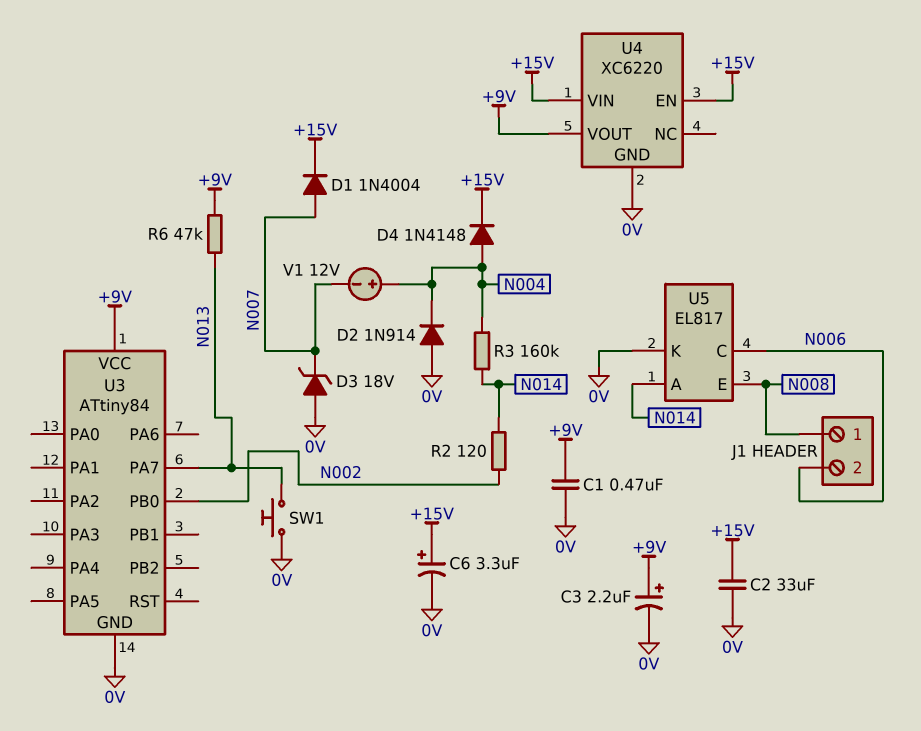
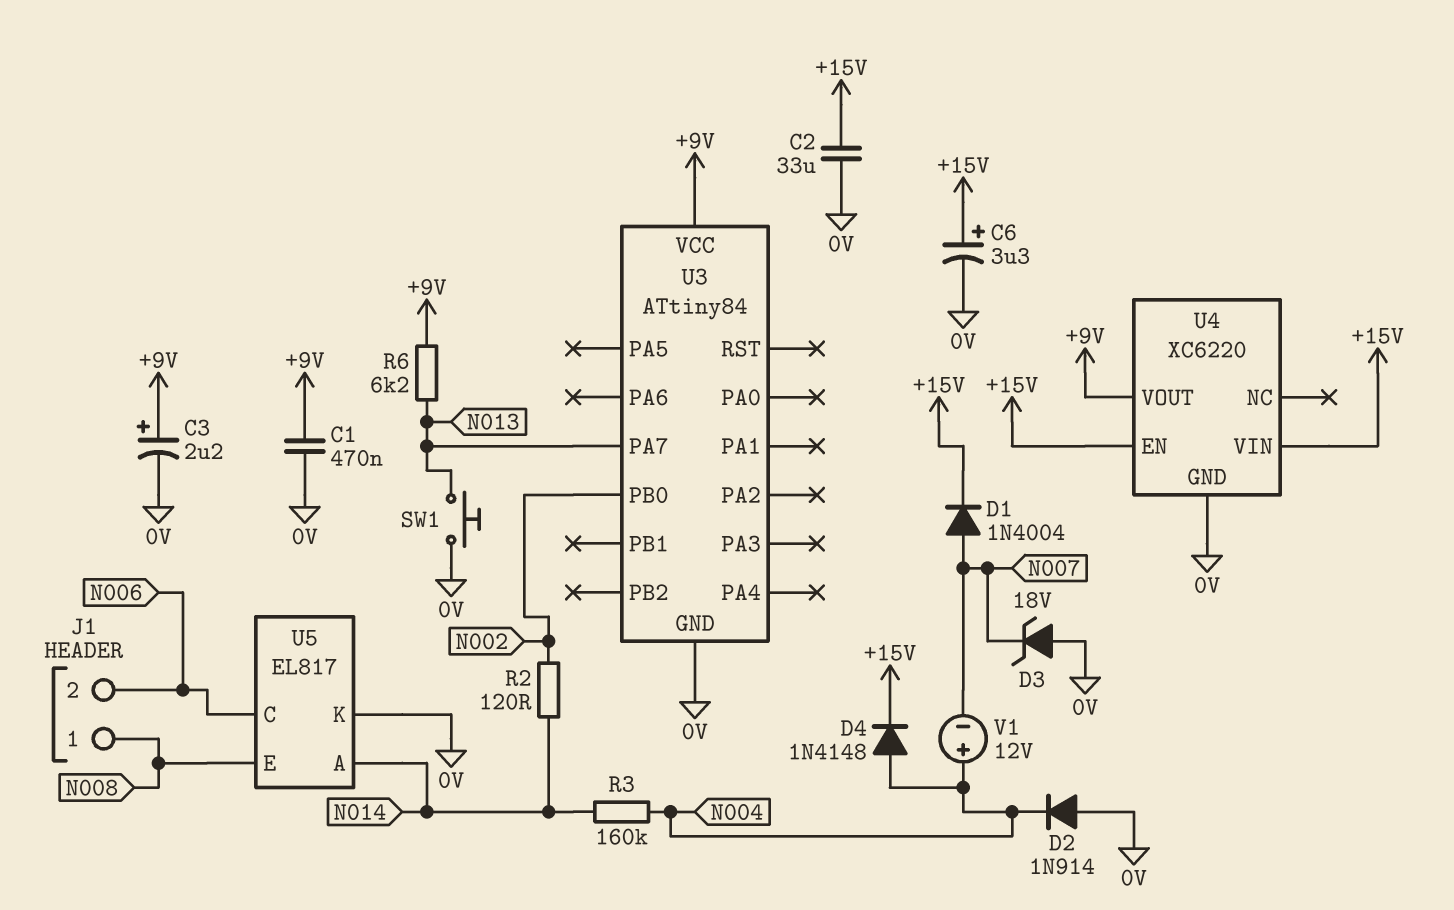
R6: 47k (+9V, N013) -> 6.2k (+9V, N013)

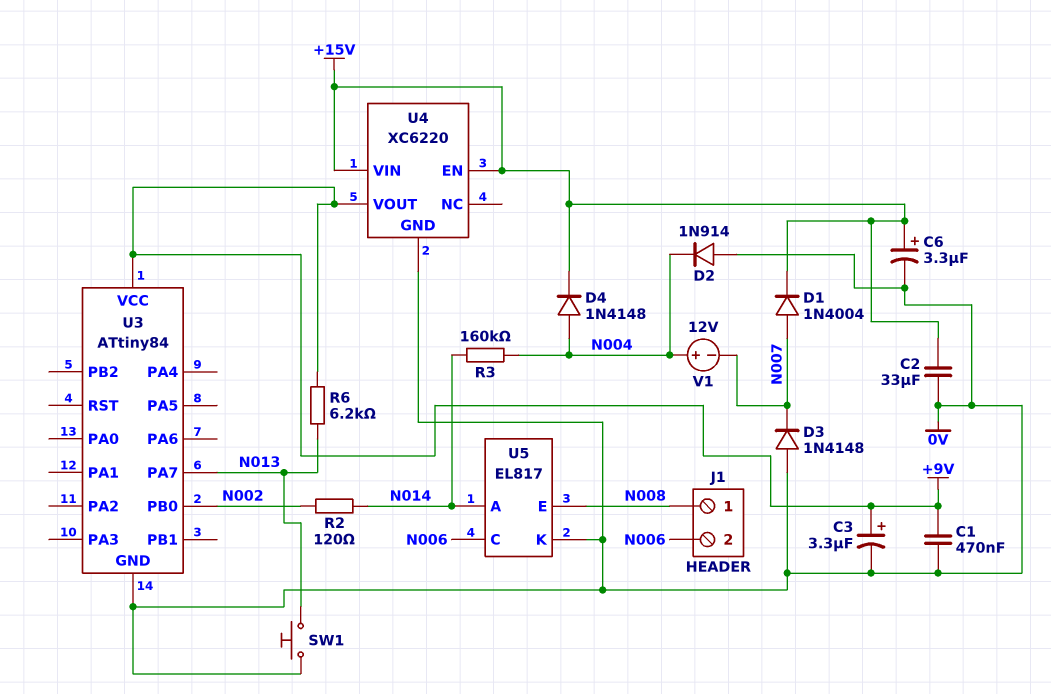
C3: 2.2uF (plus +9V, minus 0V) -> 3.3uF (plus +9V, minus 0V)
D3: zener 18V (A 0V, K N007) -> diode 1N4148 (A 0V, K N007)

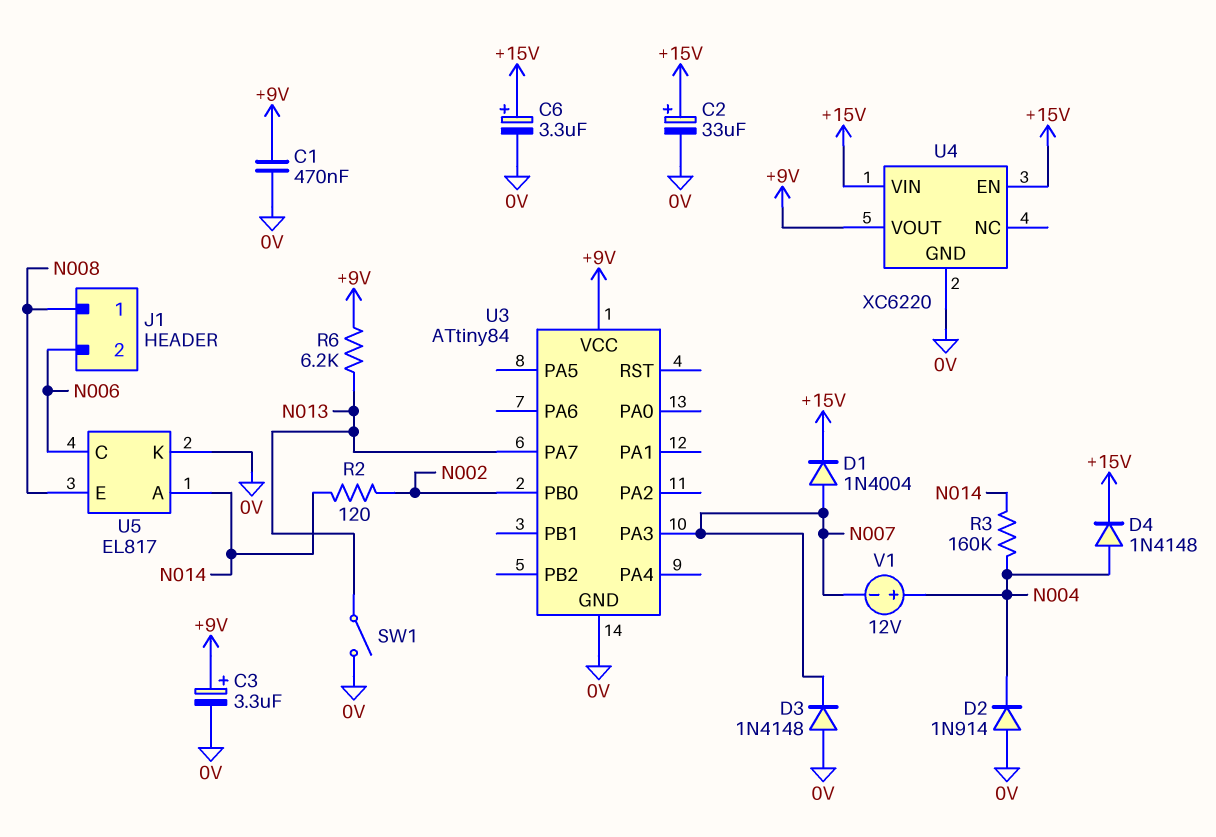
C2: 33uF (+15V, 0V) -> 33uF (plus +15V, minus 0V)
SW1: button (0V, N013) -> switch (0V, N013)
U3 pin PA3: none -> N007

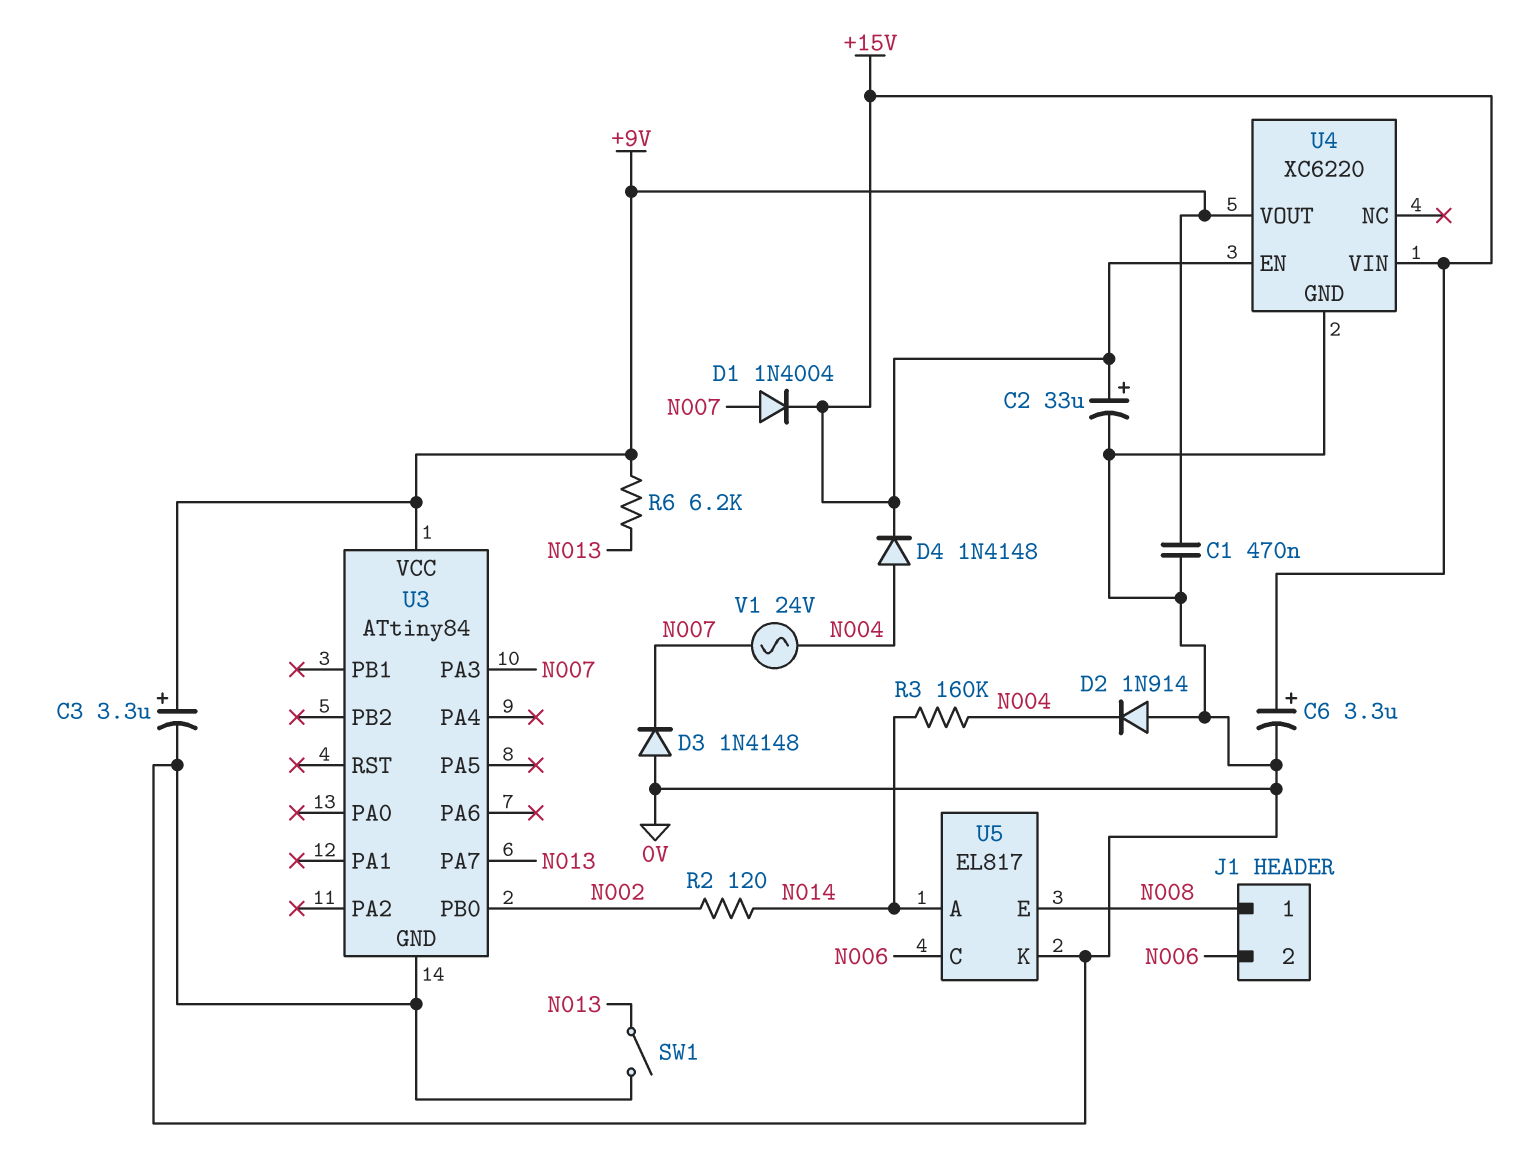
V1: 12V (plus N004, minus N007) -> AC 24V (N004, N007)

